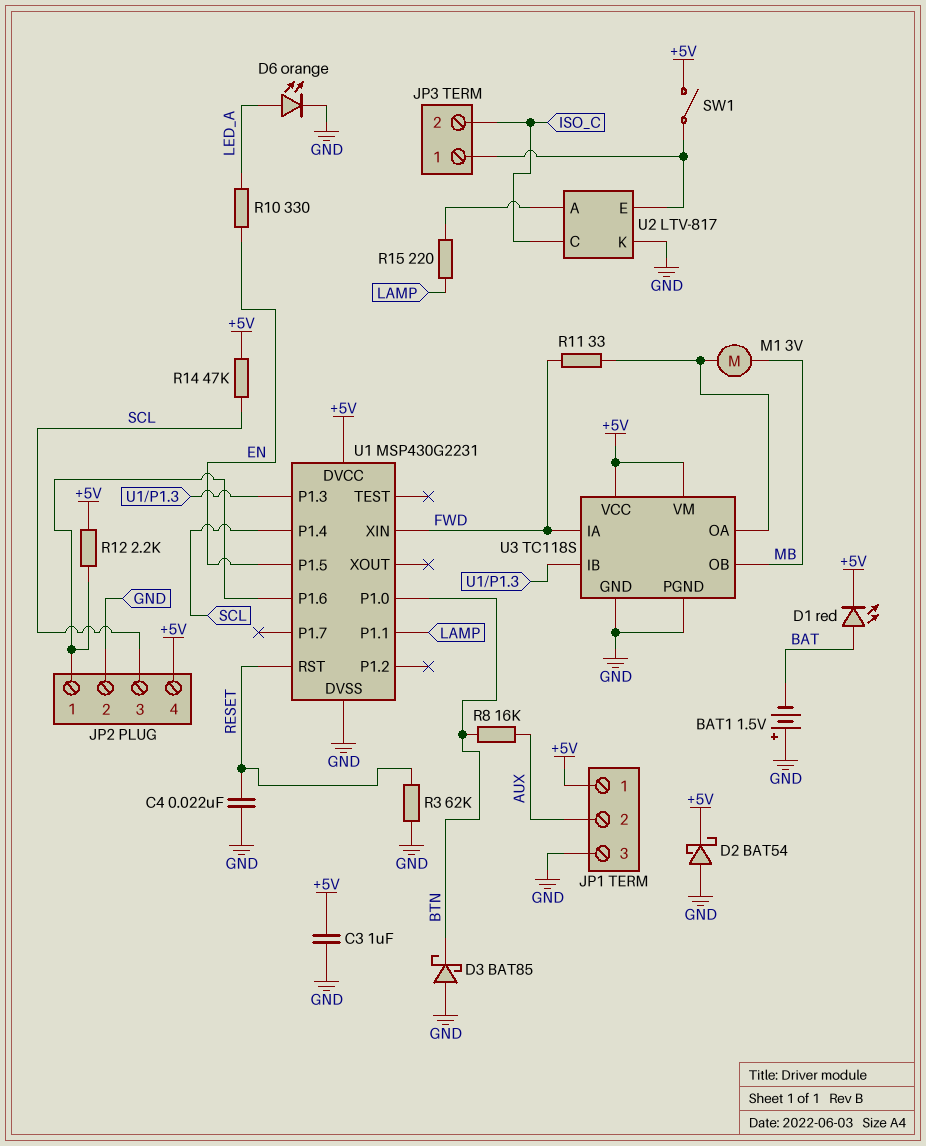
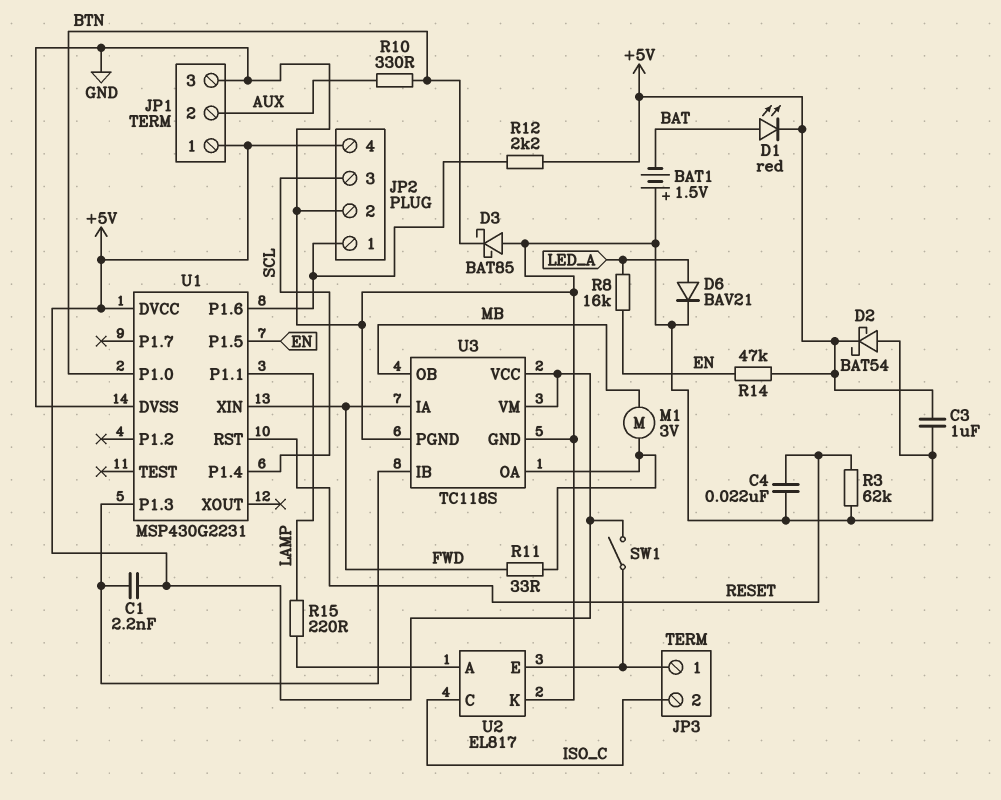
C1: none -> 2.2nF (+5V, U1/P1.3)
D6: LED orange (A LED_A, K GND) -> diode BAV21 (A LED_A, K GND)
R8: 16k (AUX, BTN) -> 16k (EN, LED_A)
R10: 330 (EN, LED_A) -> 330 (AUX, BTN)
R14: 47k (+5V, SCL) -> 47k (+5V, EN)
U2: LTV-817 -> EL817

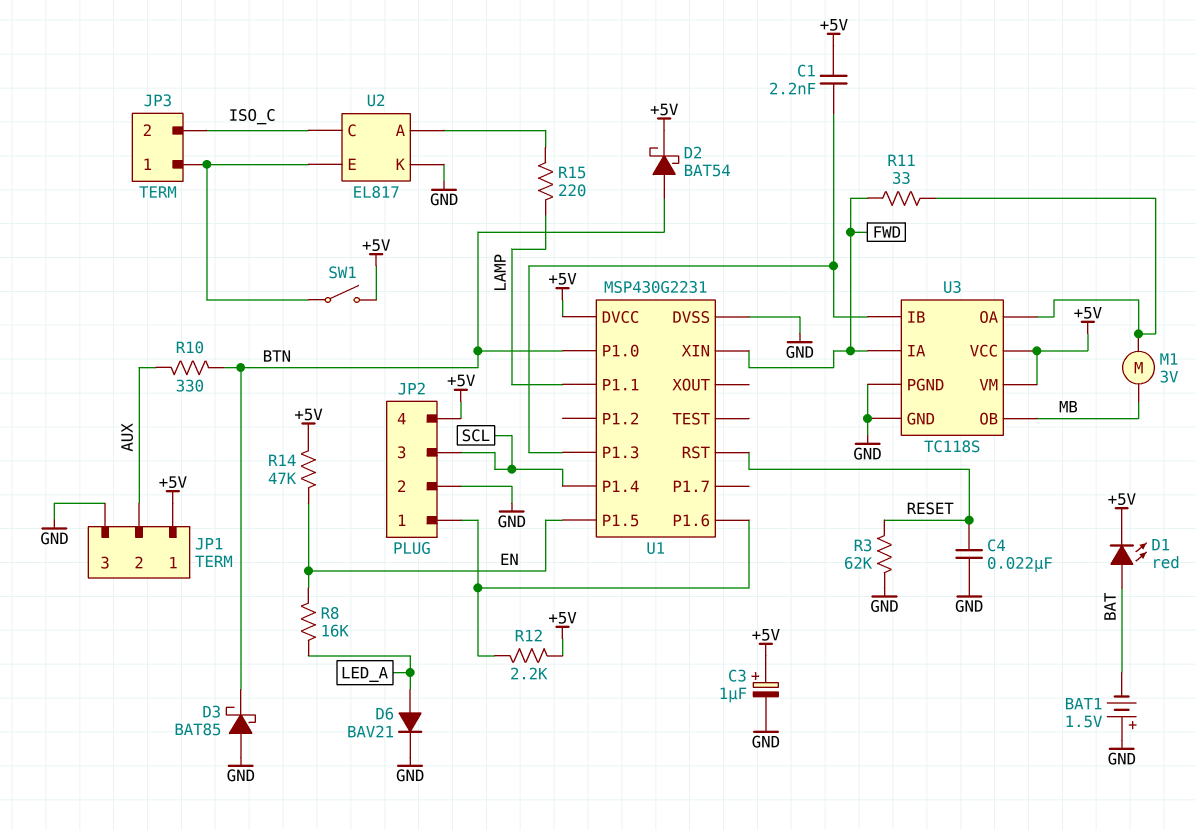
C3: 1uF (+5V, GND) -> 1uF (plus +5V, minus GND)
D2: schottky BAT54 (A GND, K +5V) -> schottky BAT54 (A BTN, K +5V)

